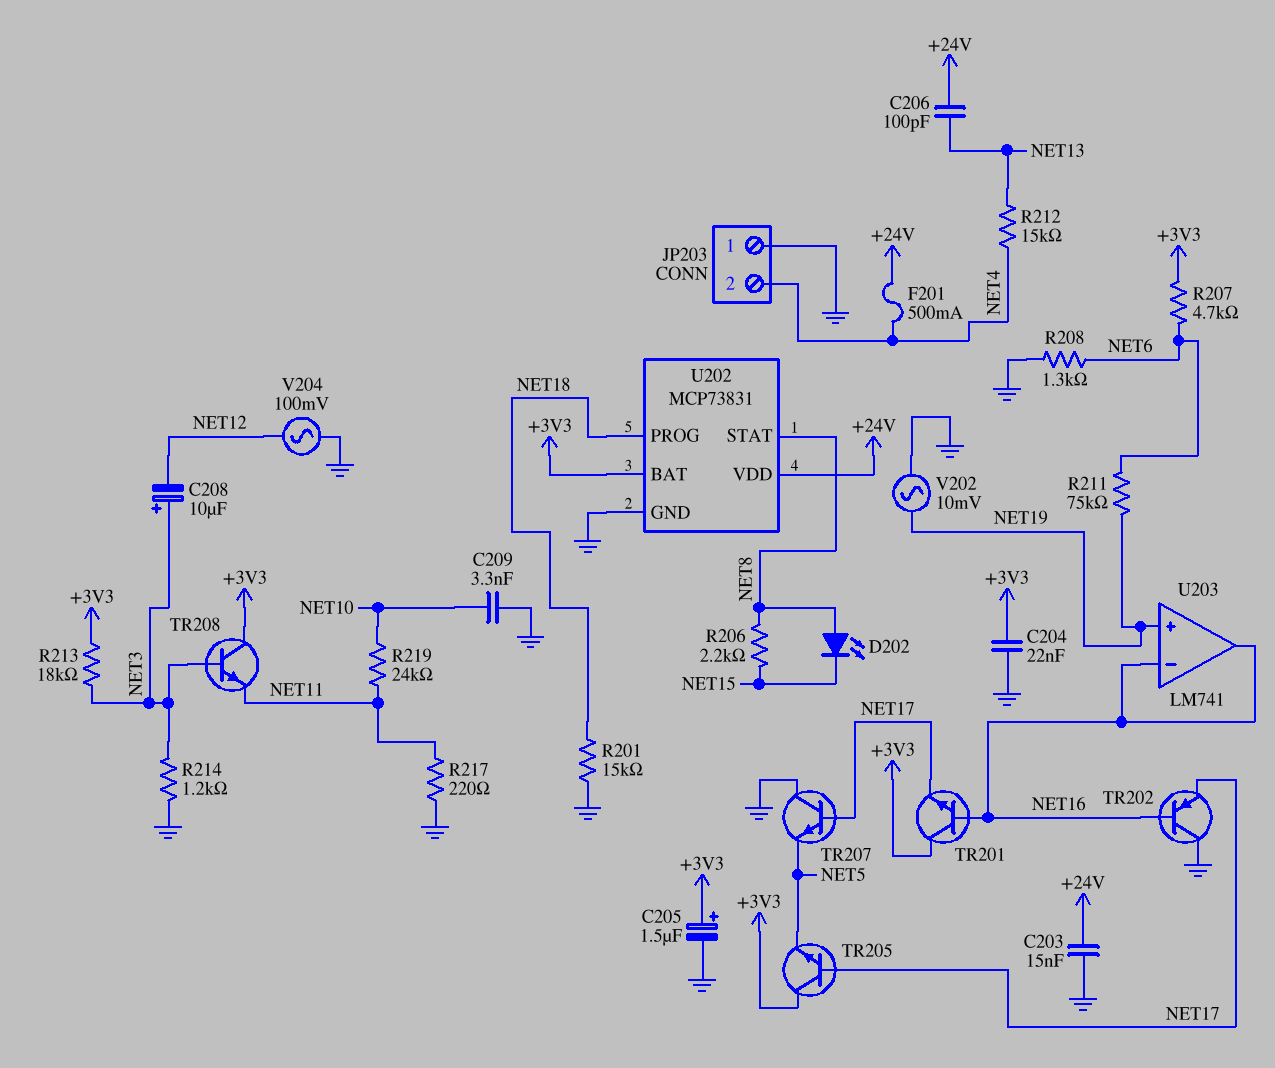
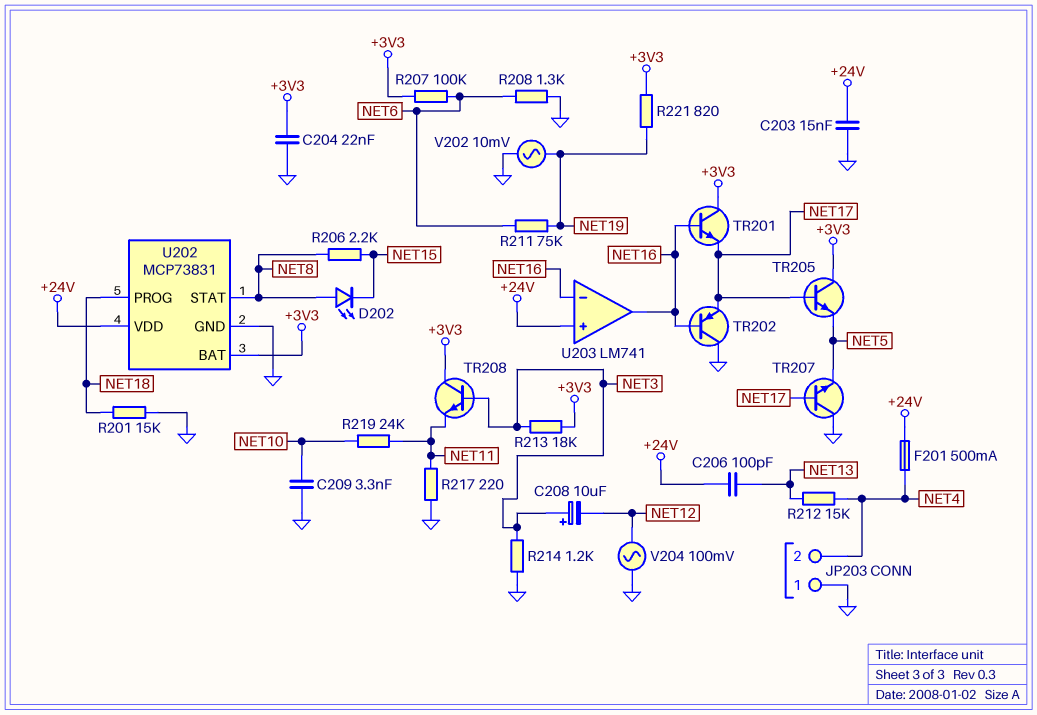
C205: 1.5uF (plus +3V3, minus GND) -> none
R207: 4.7k (+3V3, NET6) -> 100k (+3V3, NET6)
R221: none -> 820 (+3V3, NET19)
U203 pin in+: NET19 -> +24V

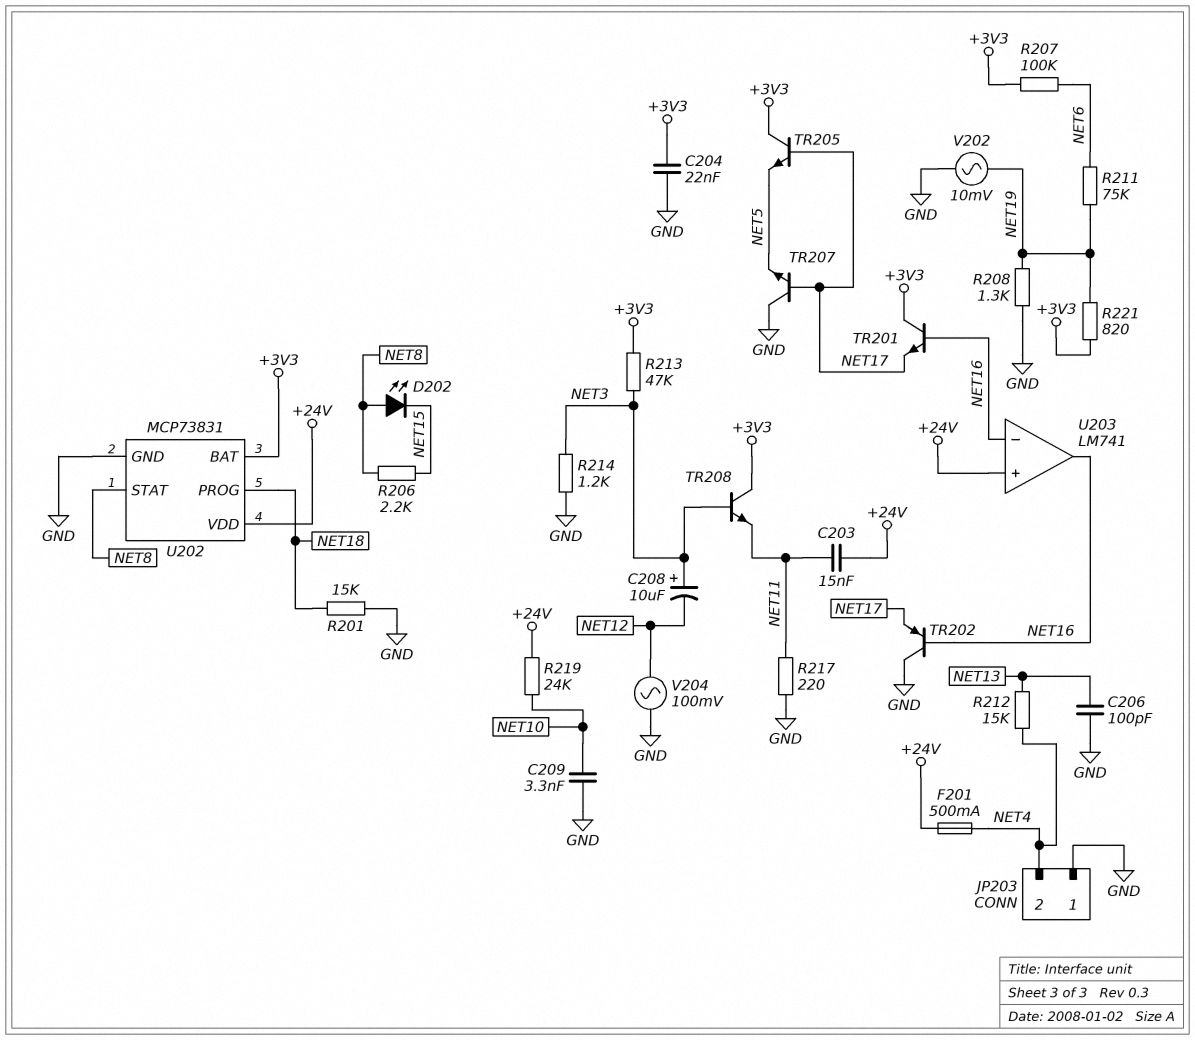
C203: 15nF (+24V, GND) -> 15nF (+24V, NET11)
C206: 100pF (+24V, NET13) -> 100pF (GND, NET13)
R208: 1.3k (GND, NET6) -> 1.3k (GND, NET19)
R213: 18k (+3V3, NET3) -> 47k (+3V3, NET3)
R219: 24k (NET10, NET11) -> 24k (+24V, NET10)

